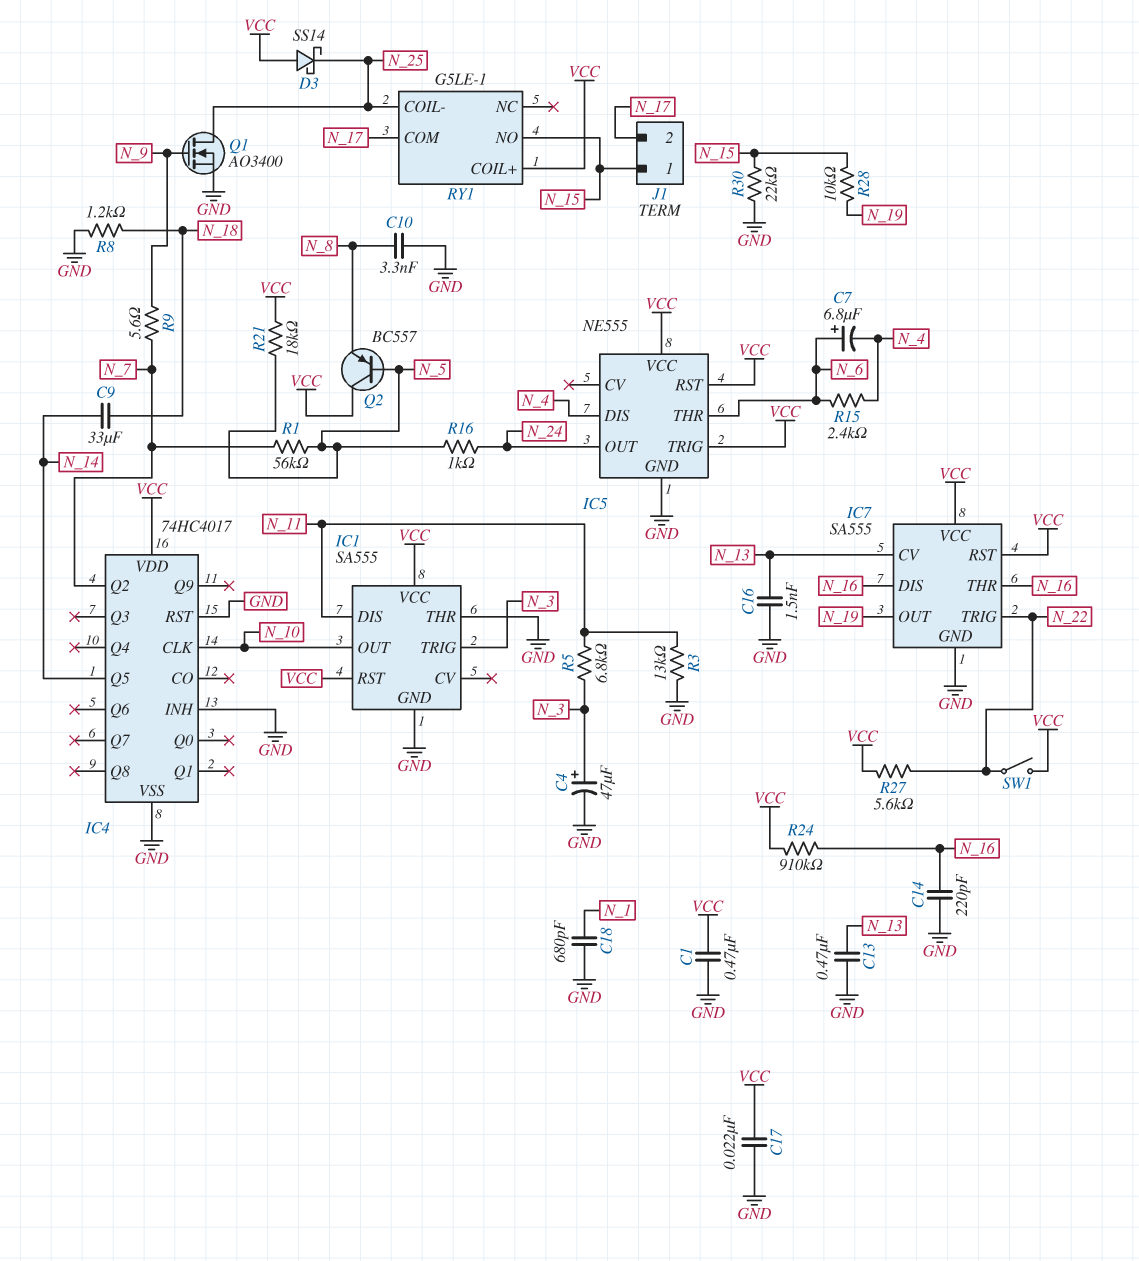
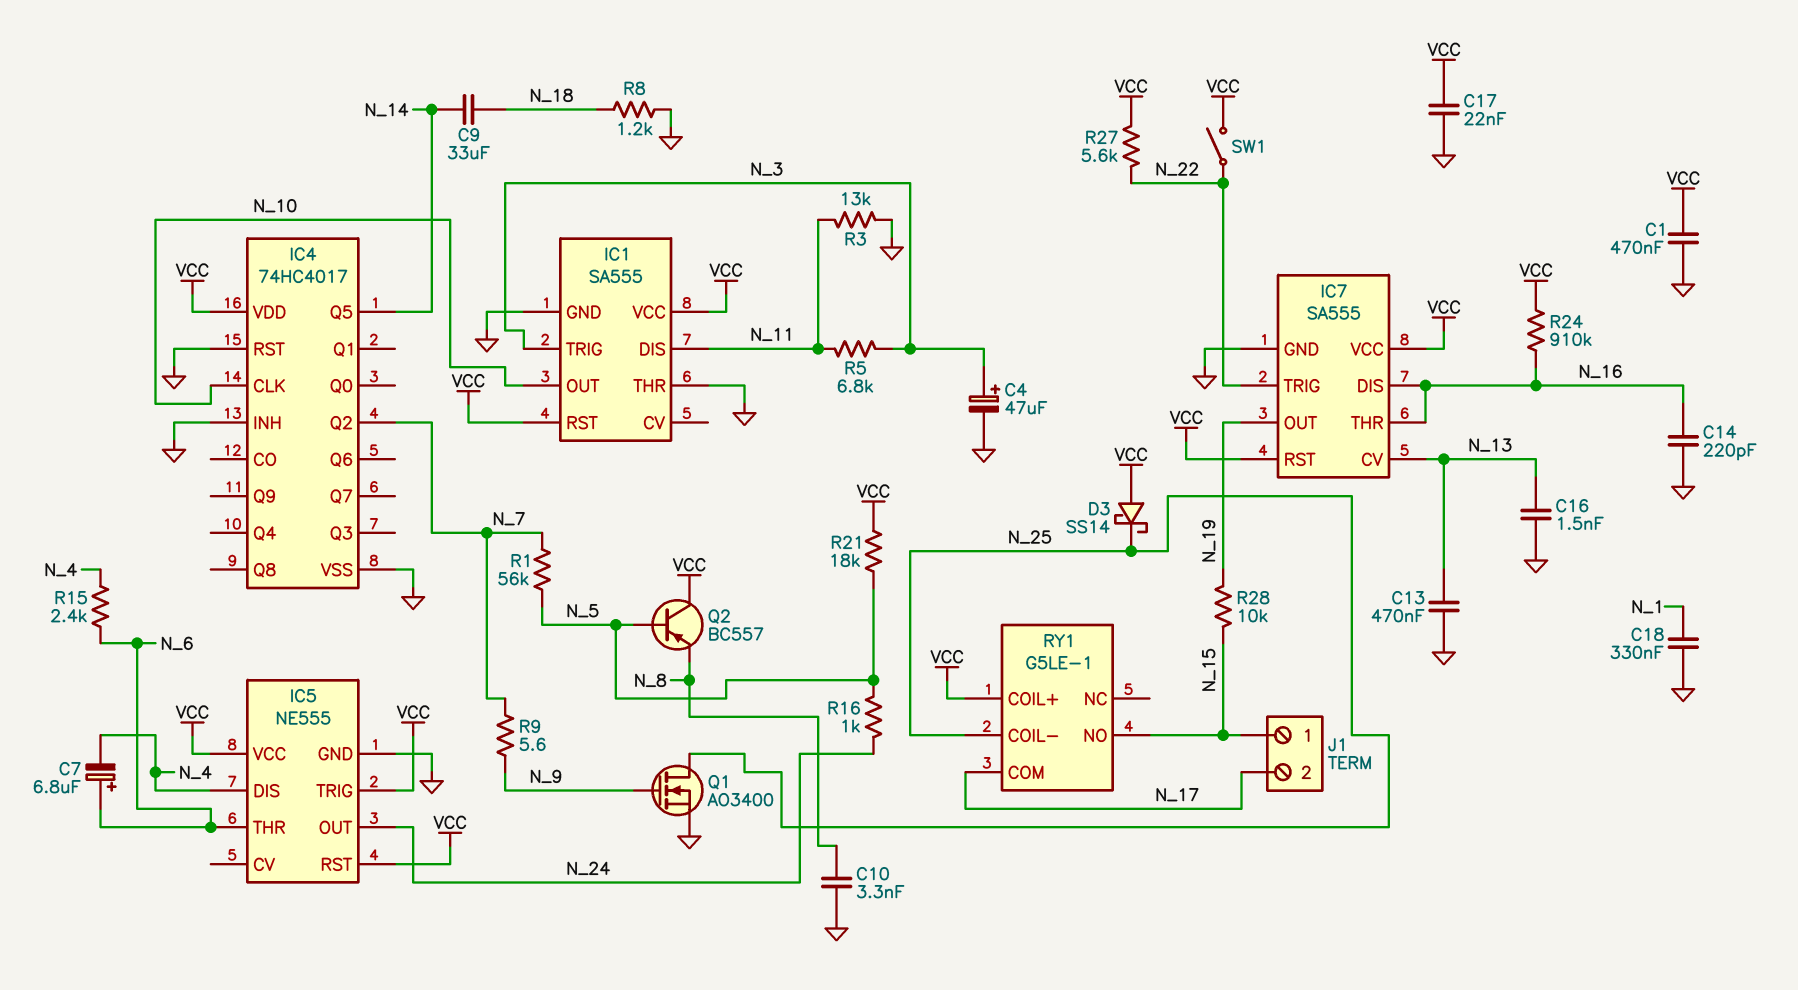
C18: 680pF (GND, N_1) -> 330nF (GND, N_1)
R30: 22k (GND, N_15) -> none

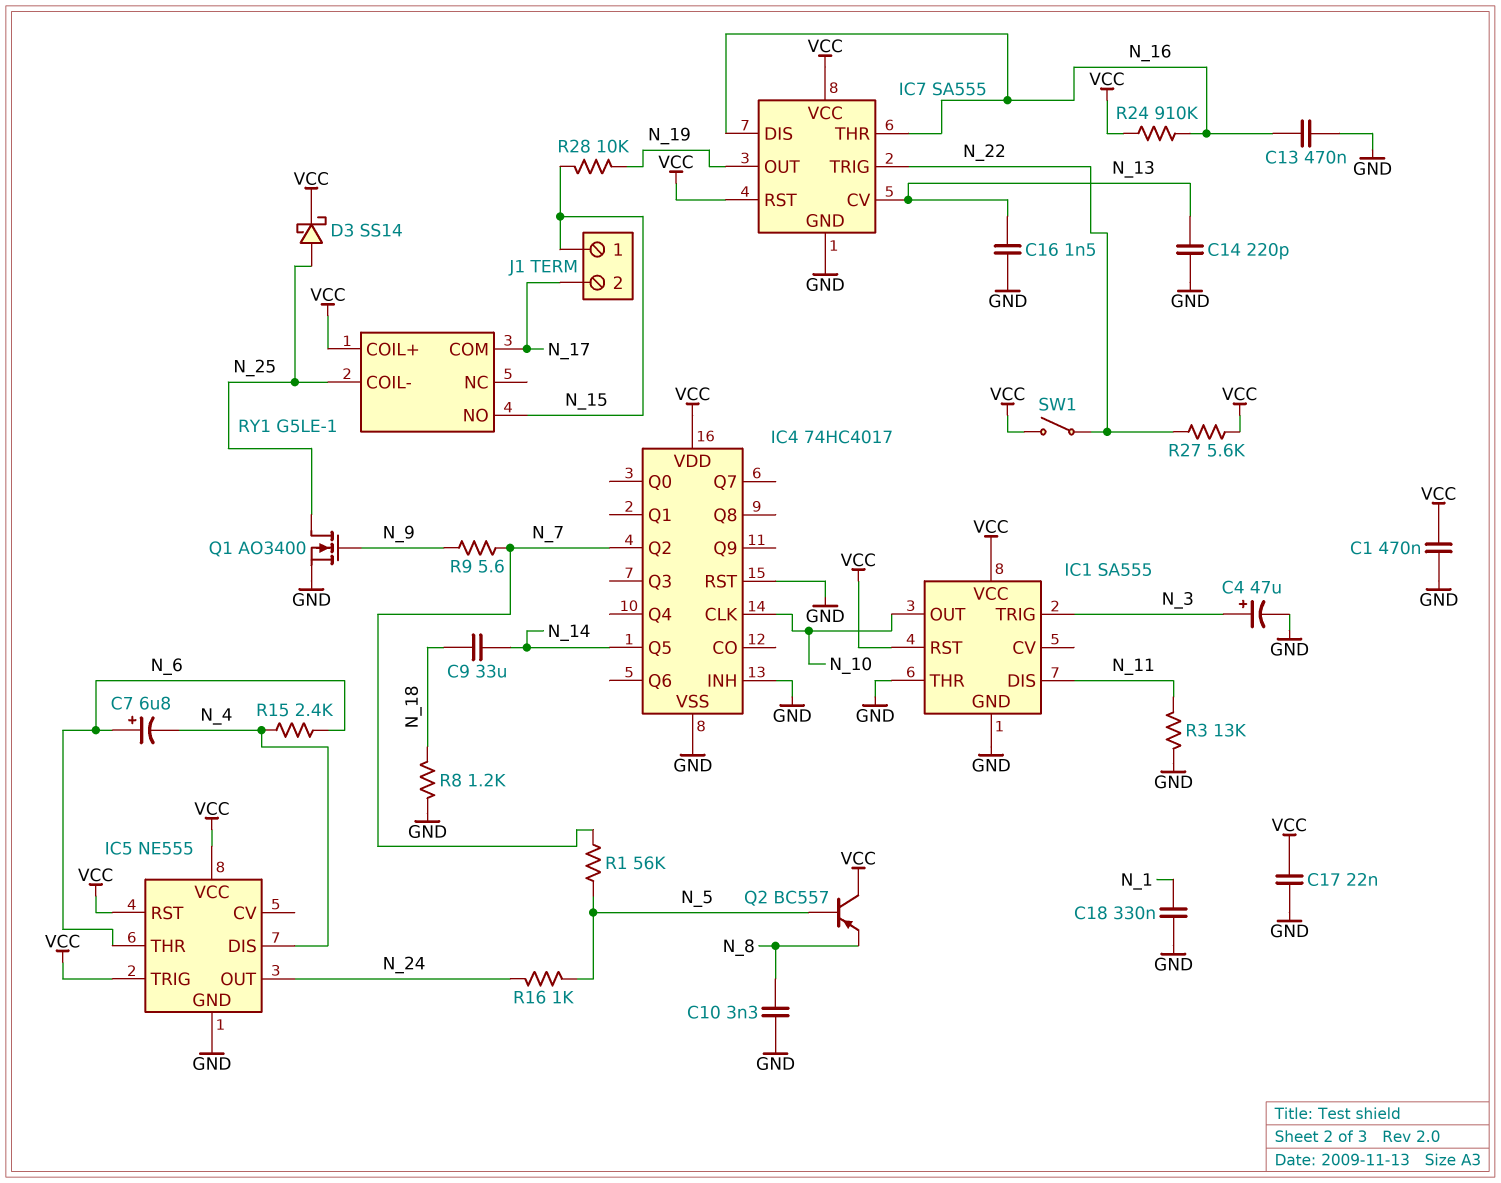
C13: 470nF (GND, N_13) -> 470nF (GND, N_16)
C14: 220pF (GND, N_16) -> 220pF (GND, N_13)
D3: schottky SS14 (A VCC, K N_25) -> schottky SS14 (A N_25, K VCC)
R5: 6.8k (N_3, N_11) -> none
R21: 18k (N_5, VCC) -> none

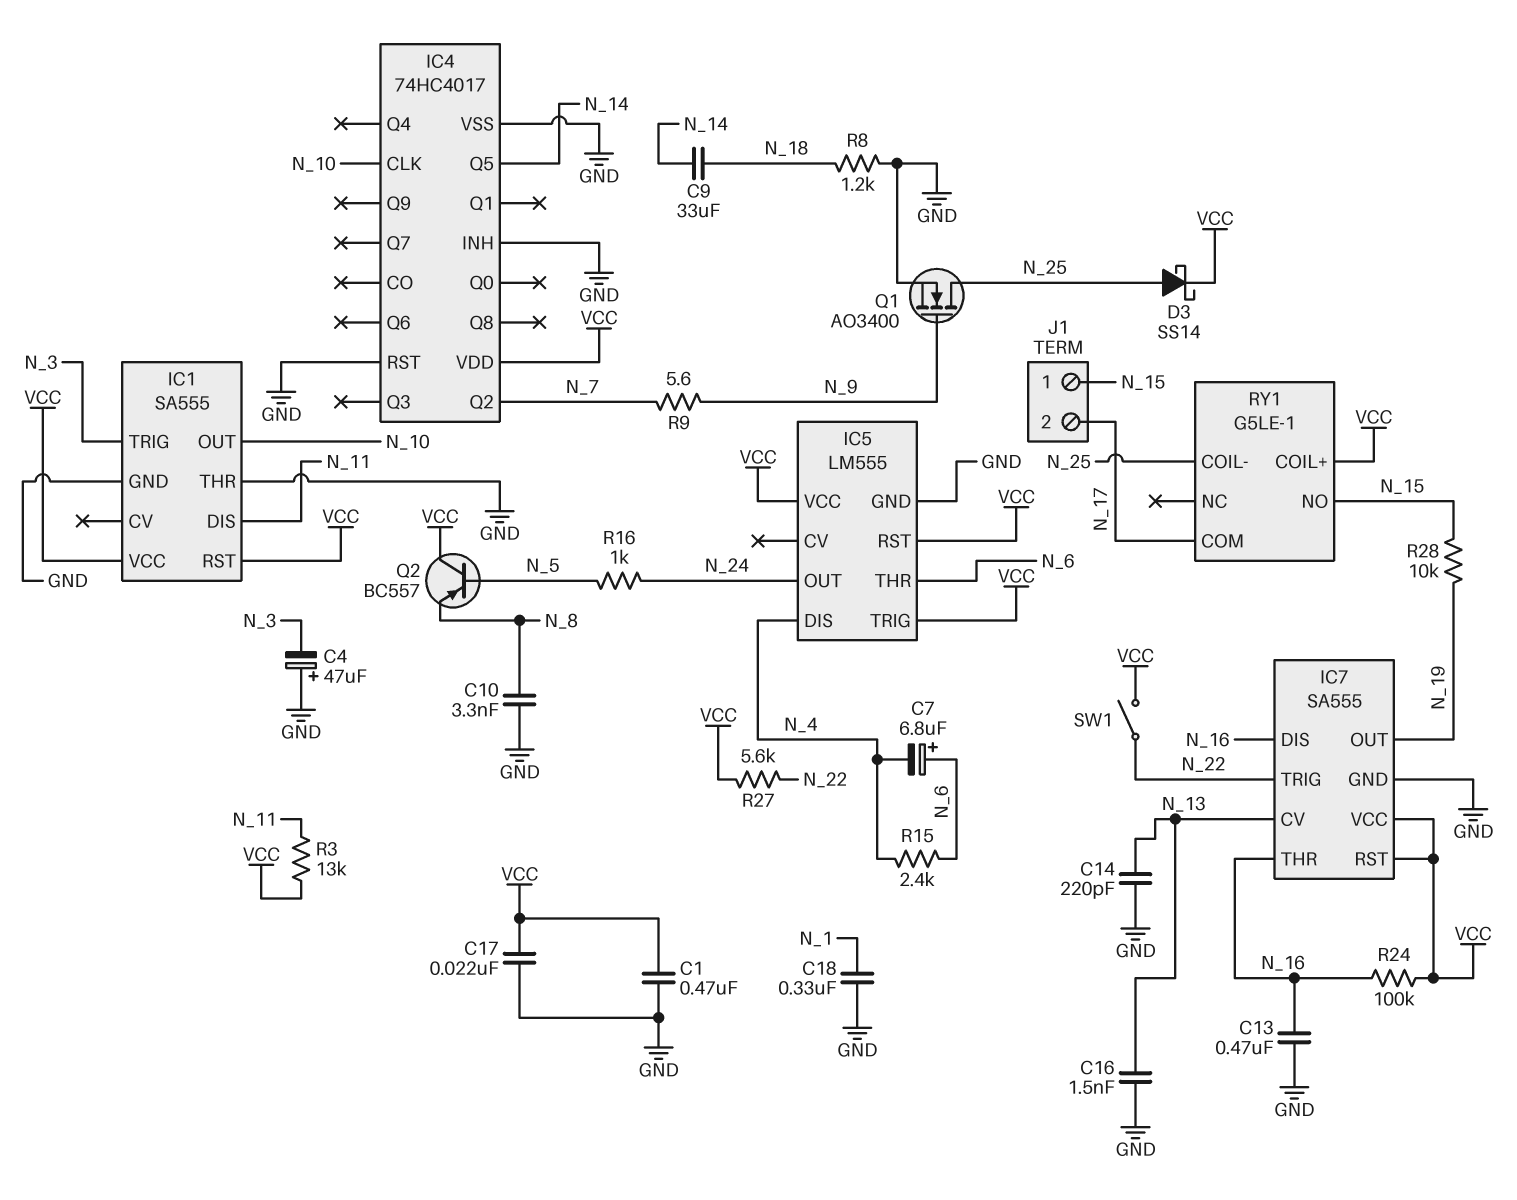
C4: 47uF (plus N_3, minus GND) -> 47uF (plus GND, minus N_3)
IC5: NE555 -> LM555
R1: 56k (N_5, N_7) -> none
R3: 13k (GND, N_11) -> 13k (N_11, VCC)
R24: 910k (N_16, VCC) -> 100k (N_16, VCC)

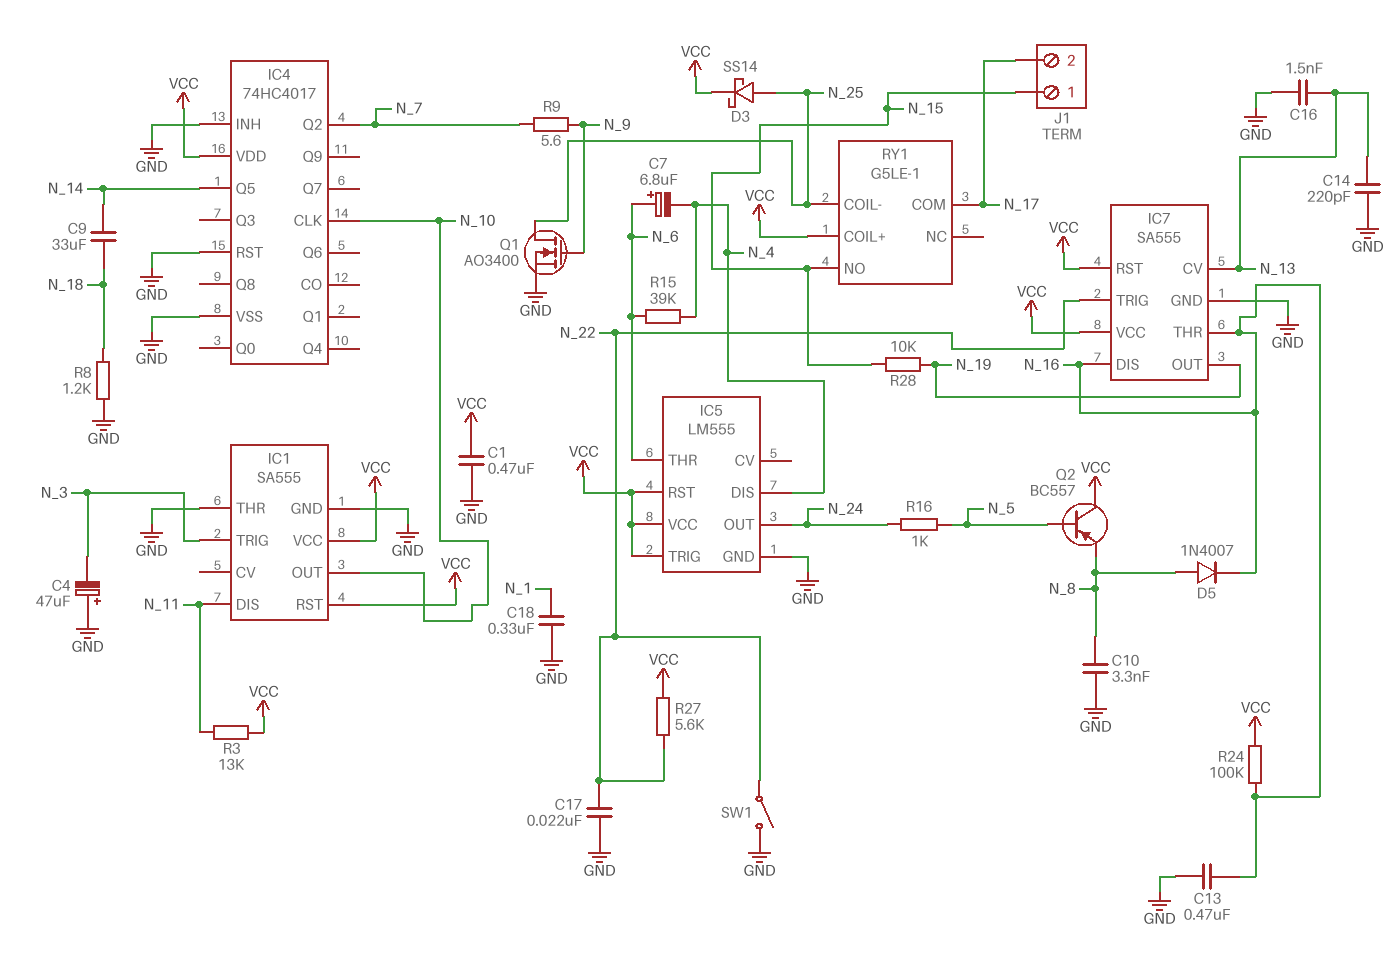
C17: 22nF (GND, VCC) -> 22nF (GND, N_22)
D5: none -> diode 1N4007 (A N_8, K N_16)
R15: 2.4k (N_4, N_6) -> 39k (N_4, N_6)
SW1: switch (N_22, VCC) -> switch (GND, N_22)

